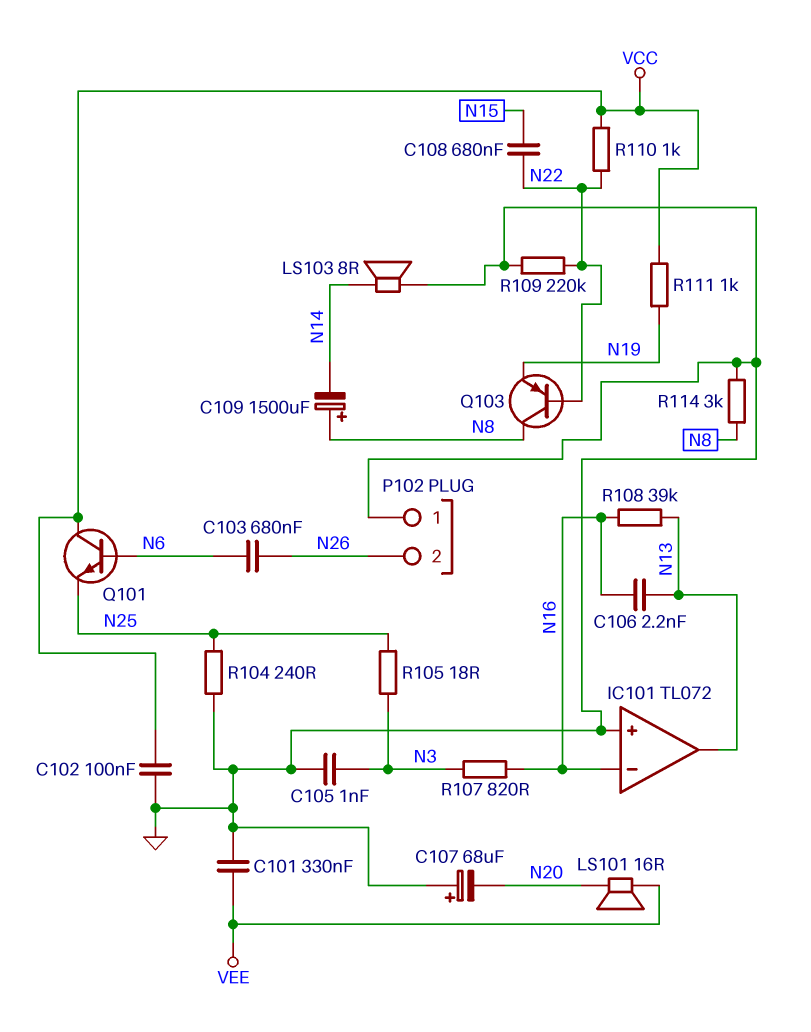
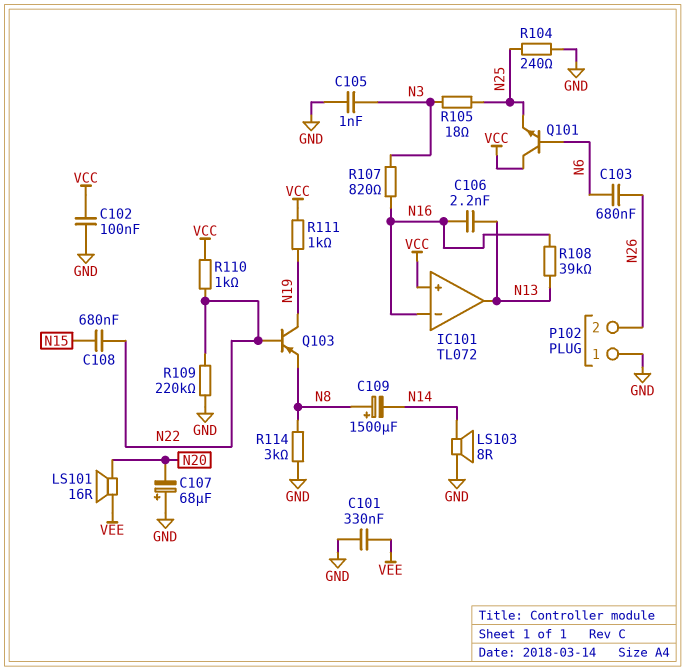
IC101 pin in+: GND -> VCC
Q103: PNP (B N22, C N8, E N19) -> PNP (B N22, C N19, E N8)

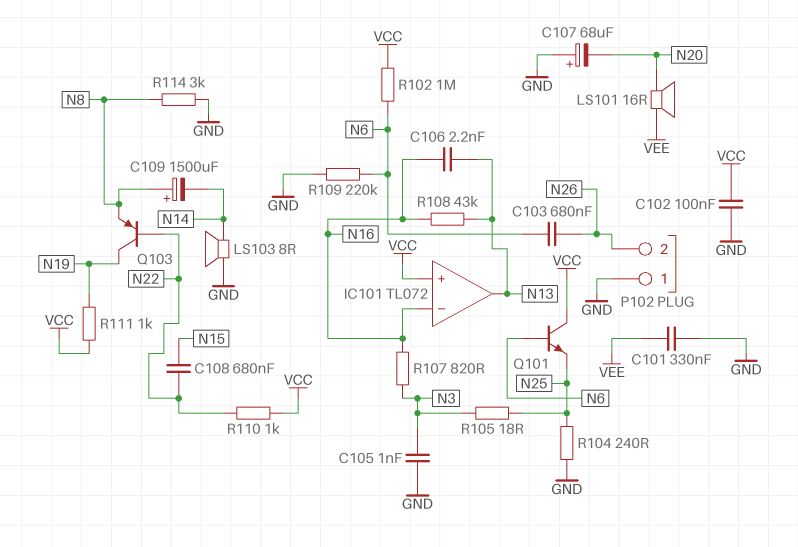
R102: none -> 1M (N6, VCC)
R108: 39k (N13, N16) -> 43k (N13, N16)
R109: 220k (GND, N22) -> 220k (GND, N6)

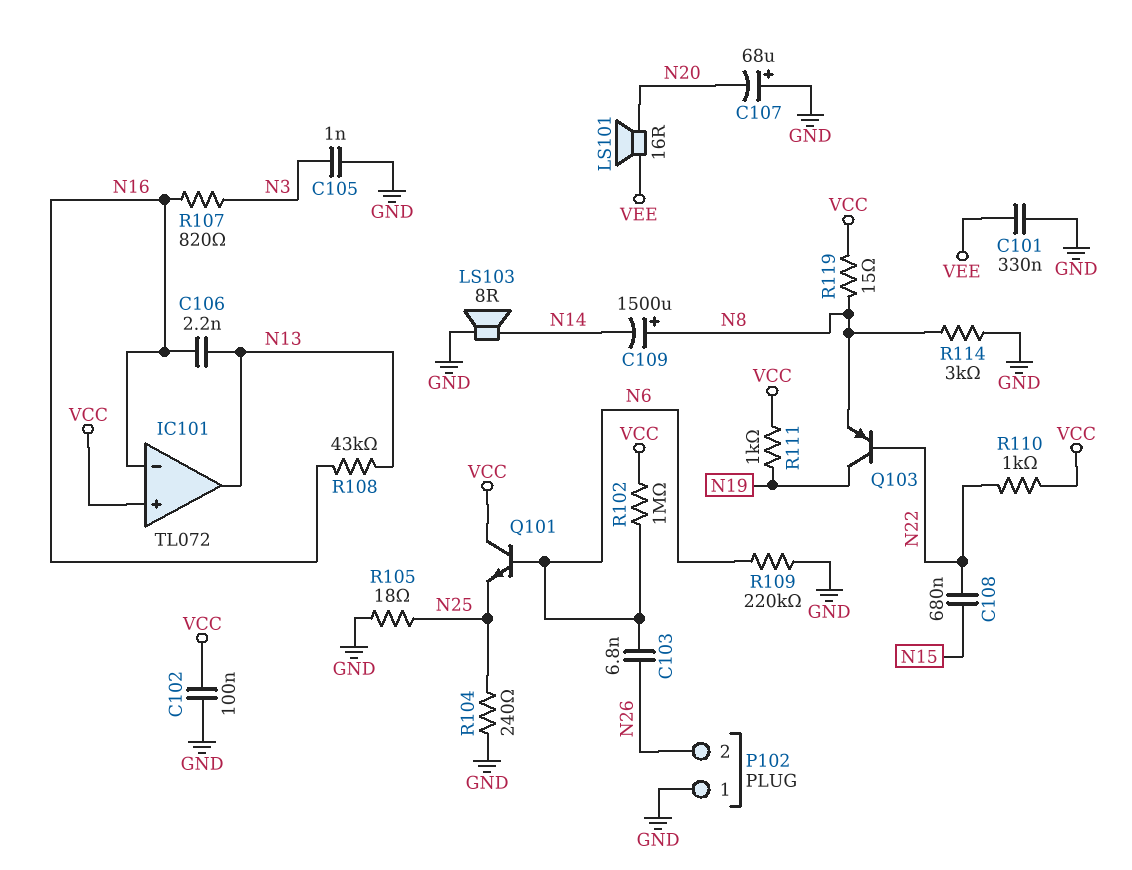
C103: 680nF (N6, N26) -> 6.8nF (N6, N26)
R105: 18 (N3, N25) -> 18 (GND, N25)
R119: none -> 15 (N8, VCC)

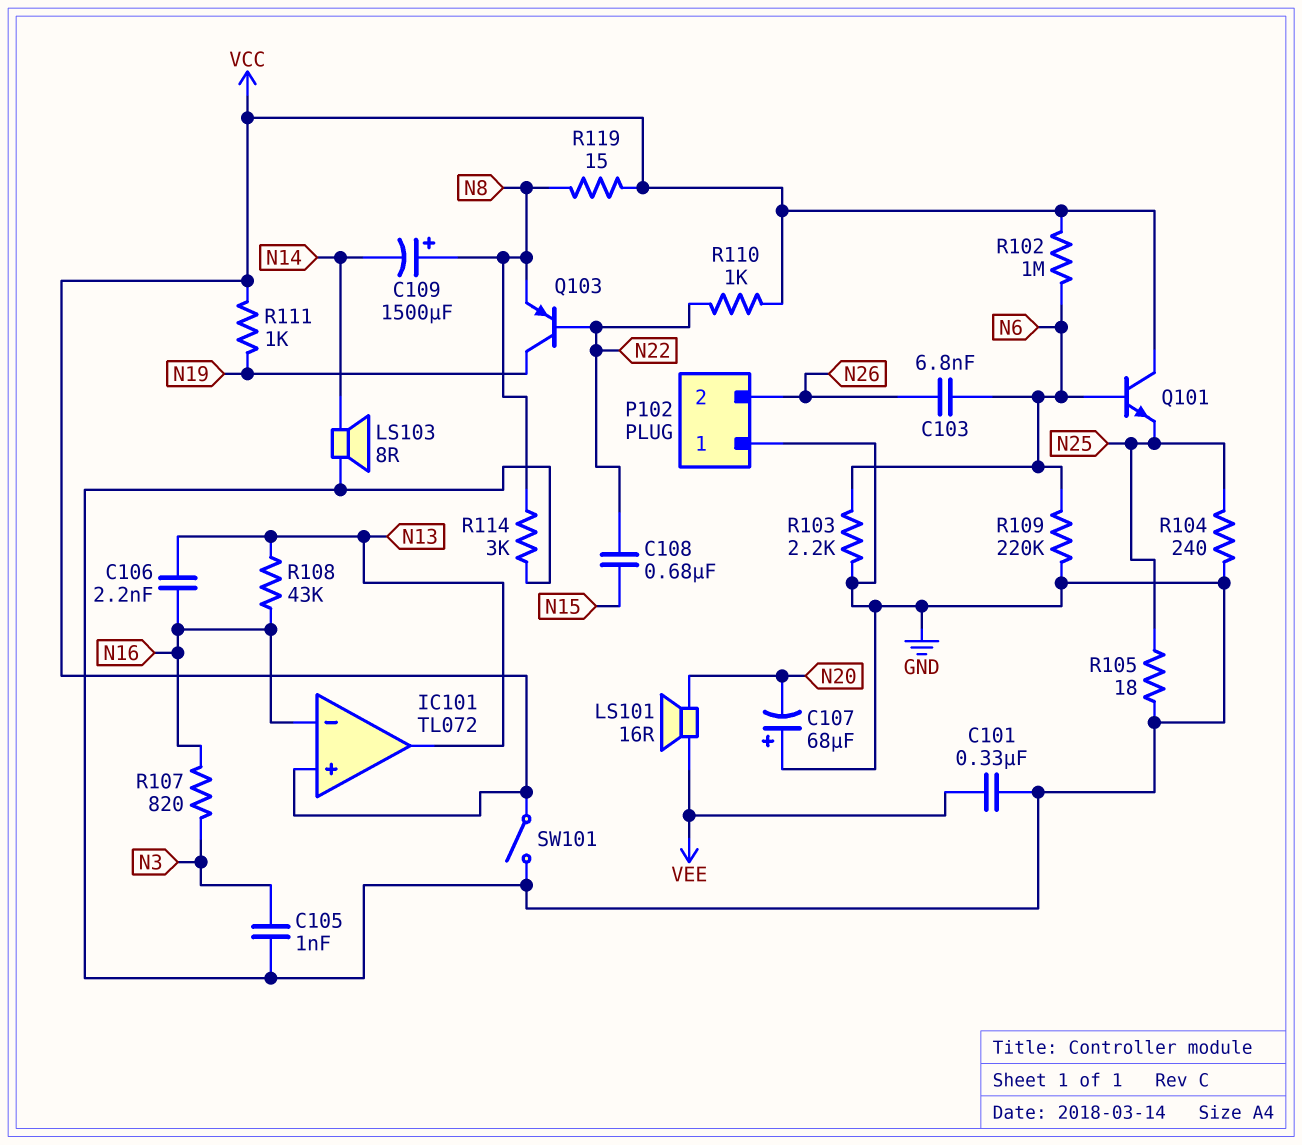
C102: 100nF (GND, VCC) -> none
R103: none -> 2.2k (GND, N6)
SW101: none -> switch (GND, VCC)

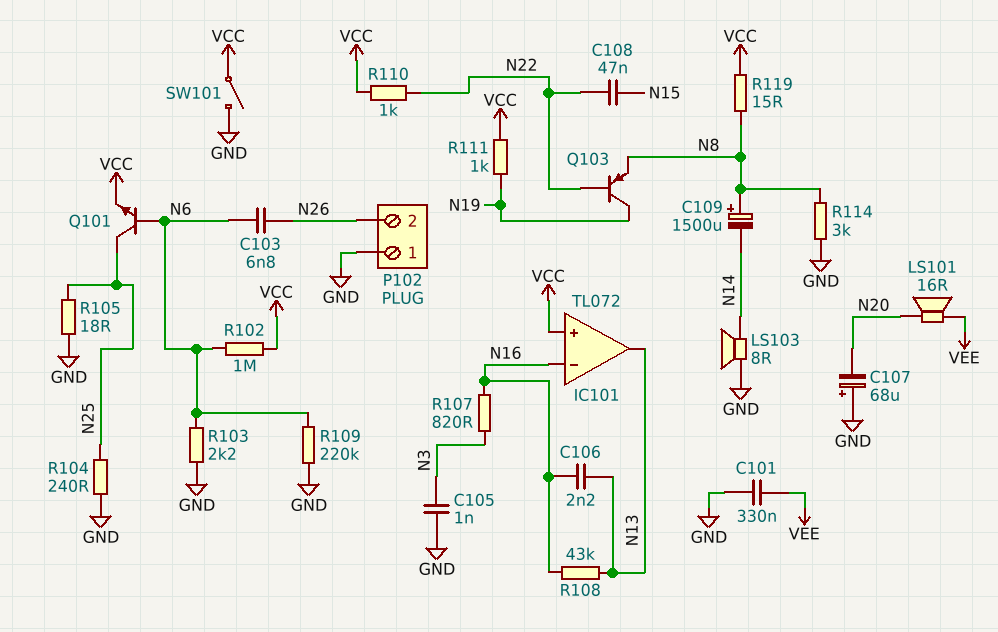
C108: 680nF (N15, N22) -> 47nF (N15, N22)
Q101: NPN (B N6, C VCC, E N25) -> NPN (B N6, C N25, E VCC)

